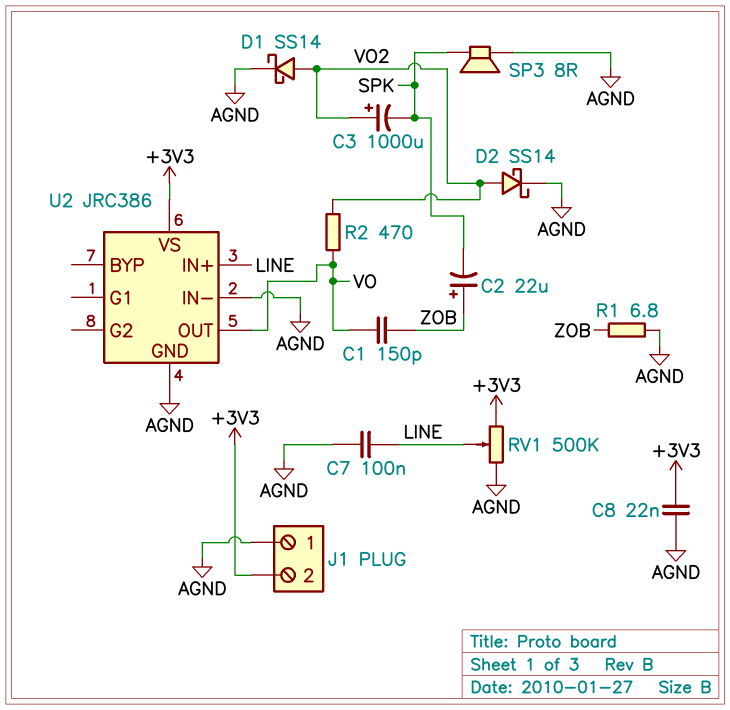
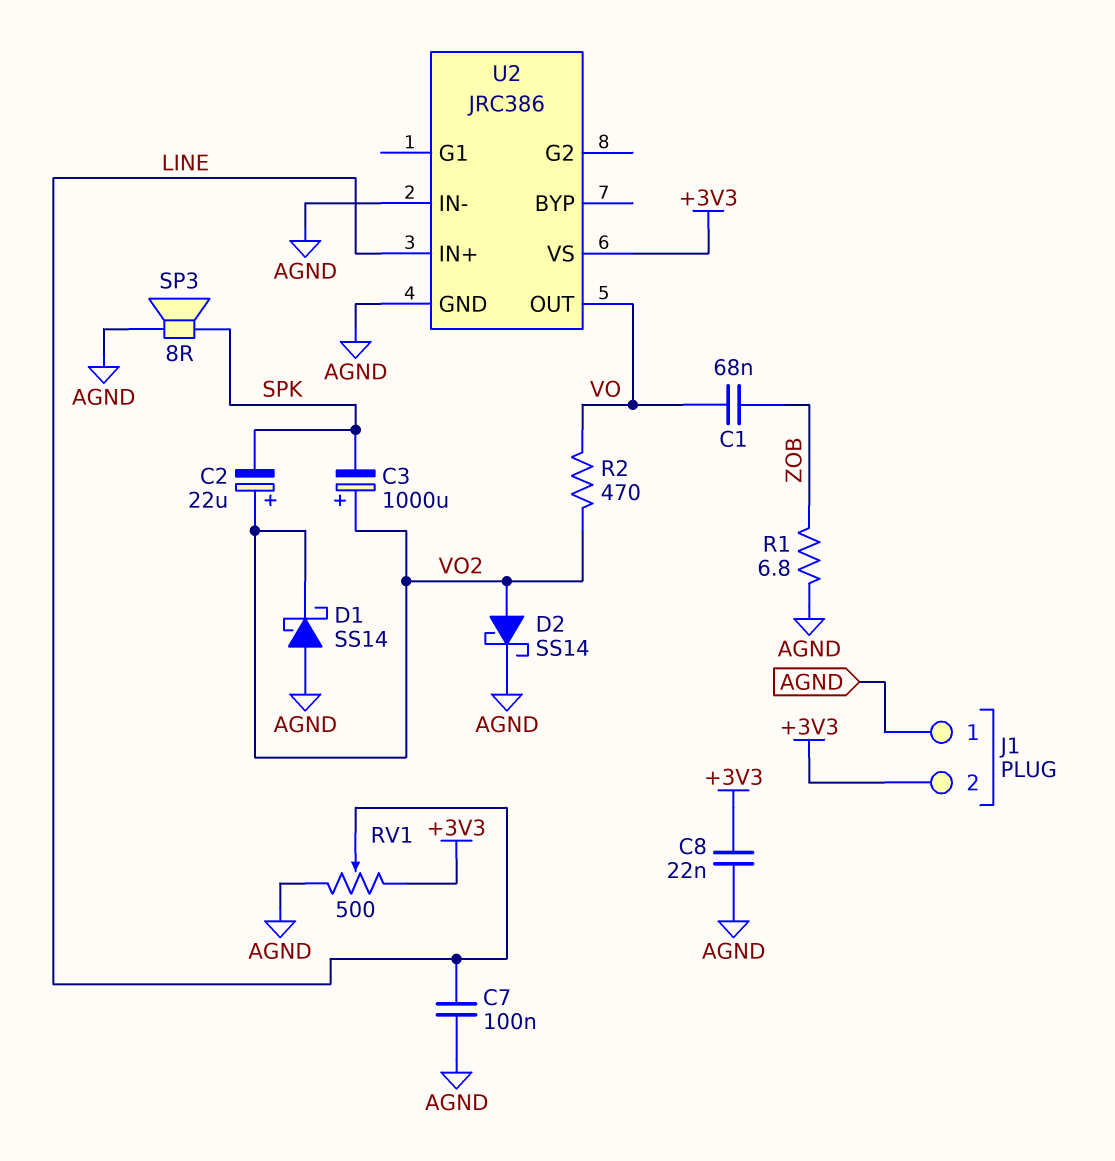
C1: 150pF (VO, ZOB) -> 68nF (VO, ZOB)
C2: 22uF (plus ZOB, minus SPK) -> 22uF (plus VO2, minus SPK)
D1: schottky SS14 (A VO2, K AGND) -> schottky SS14 (A AGND, K VO2)
RV1: 500k (+3V3, AGND, wiper LINE) -> 500 (+3V3, AGND, wiper LINE)

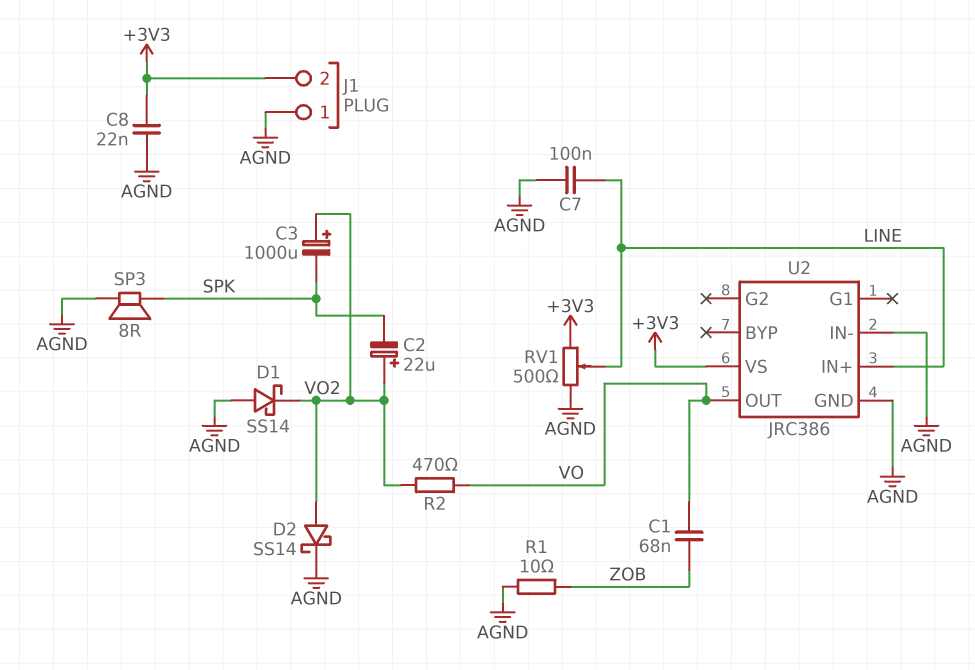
R1: 6.8 (AGND, ZOB) -> 10 (AGND, ZOB)

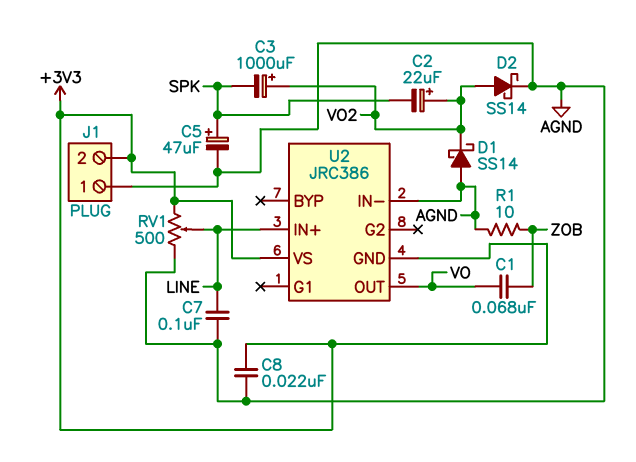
C5: none -> 47uF (plus SPK, minus AGND)
R2: 470 (VO, VO2) -> none
SP3: speaker 8R (AGND, SPK) -> none
U2 pin GND: AGND -> +3V3

